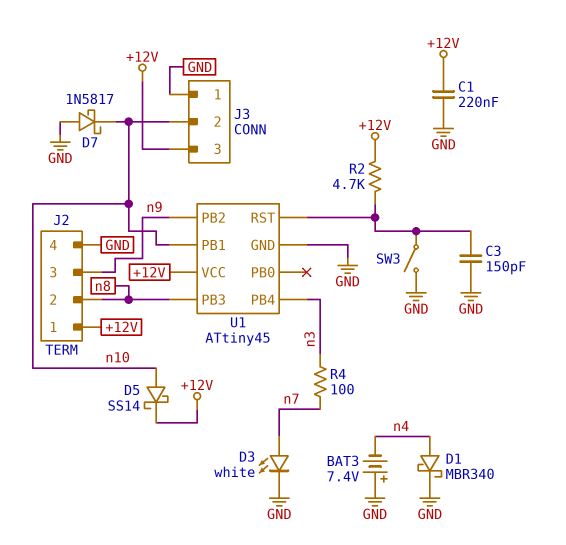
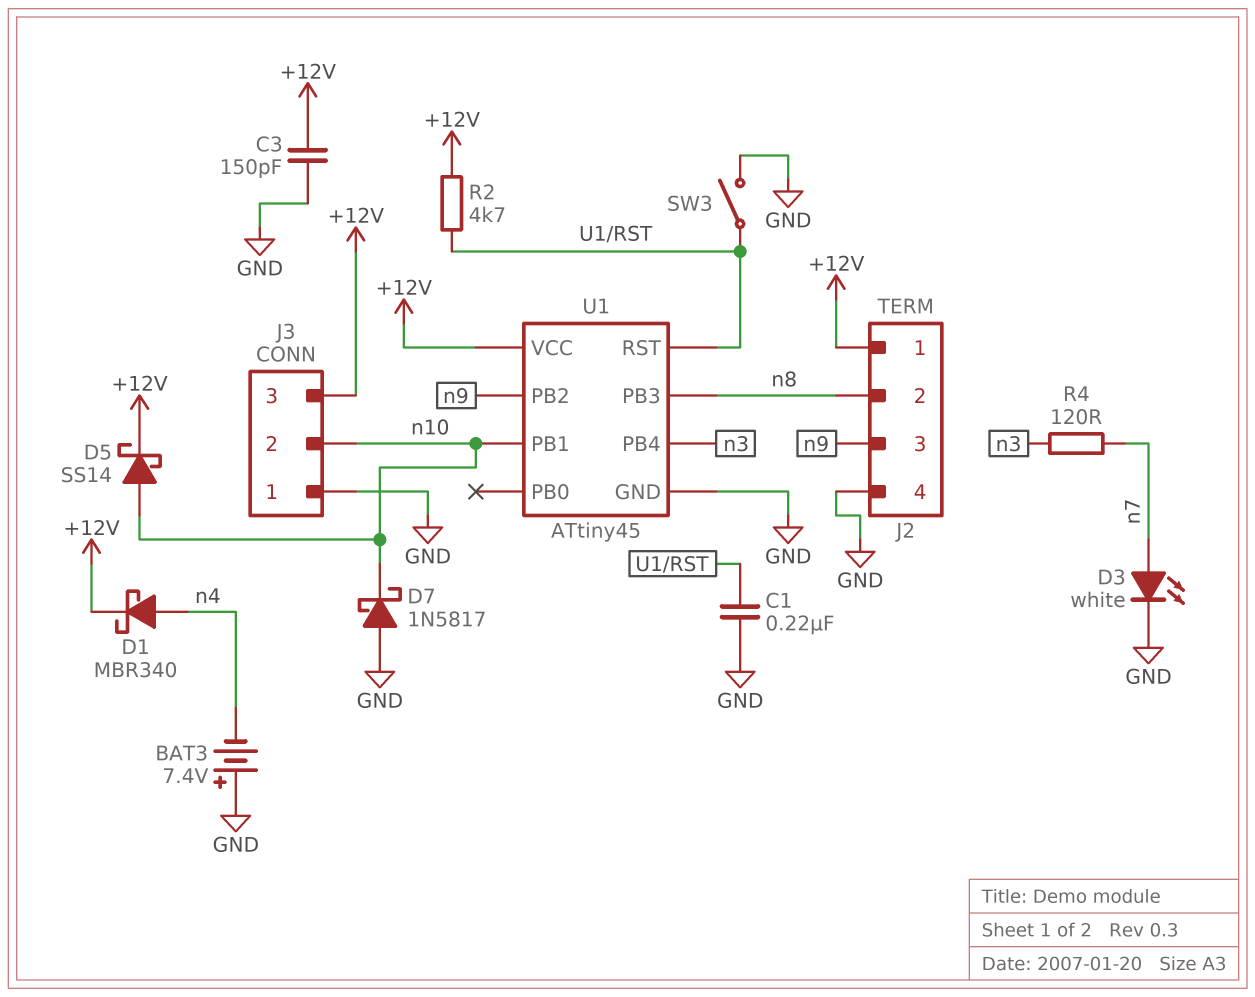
C1: 220nF (+12V, GND) -> 220nF (GND, U1/RST)
C3: 150pF (GND, U1/RST) -> 150pF (+12V, GND)
D1: schottky MBR340 (A n4, K GND) -> schottky MBR340 (A n4, K +12V)
R4: 100 (n3, n7) -> 120 (n3, n7)

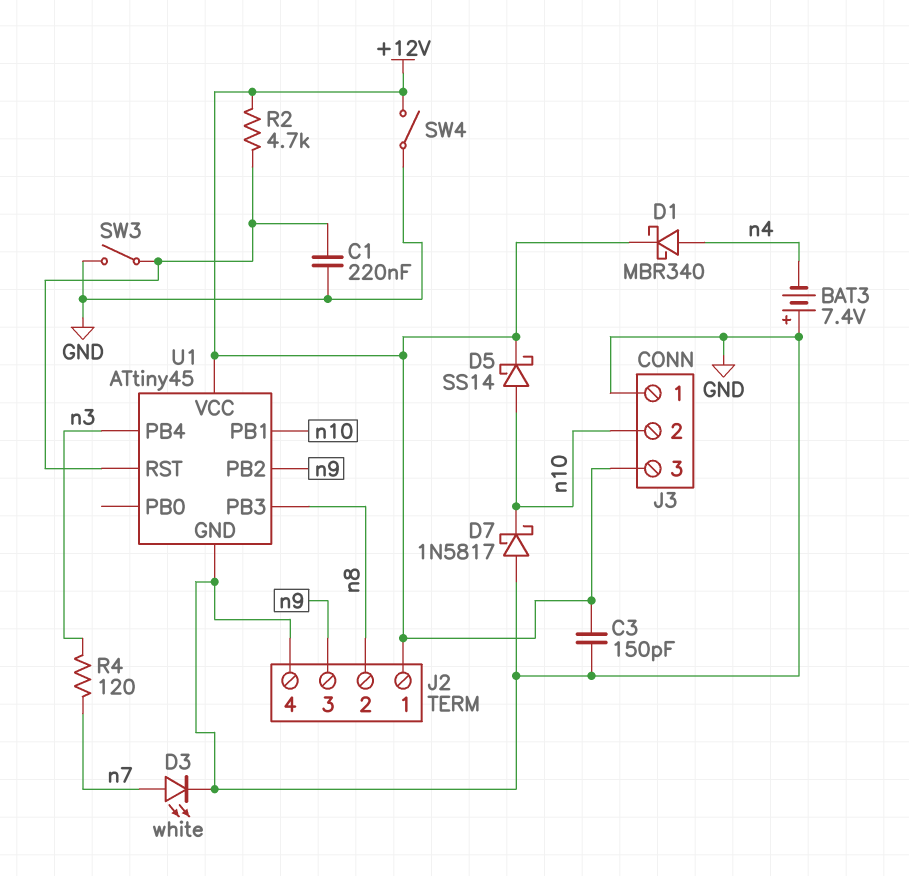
SW4: none -> switch (+12V, GND)

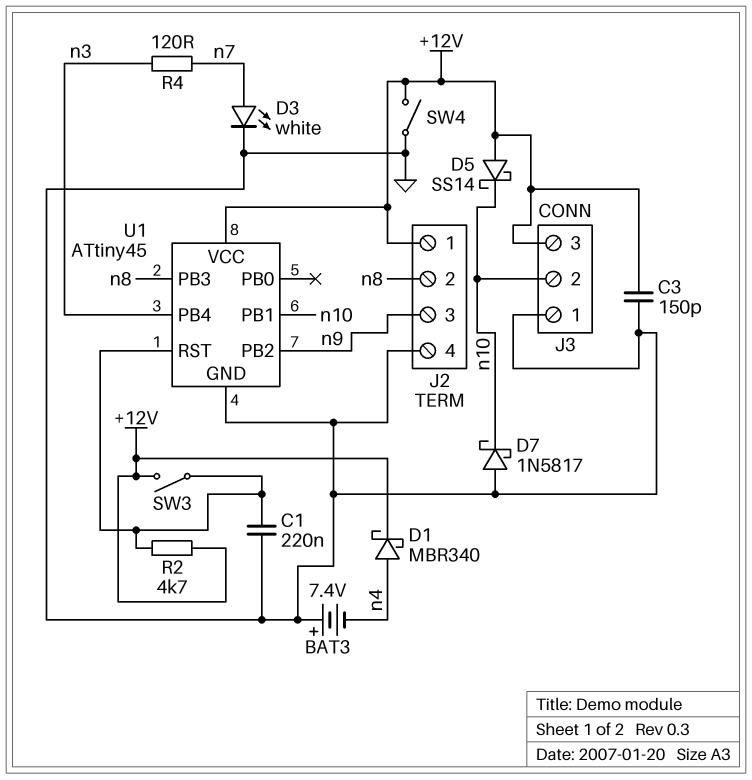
D5: schottky SS14 (A n10, K +12V) -> schottky SS14 (A +12V, K n10)
SW3: switch (GND, U1/RST) -> switch (+12V, U1/RST)

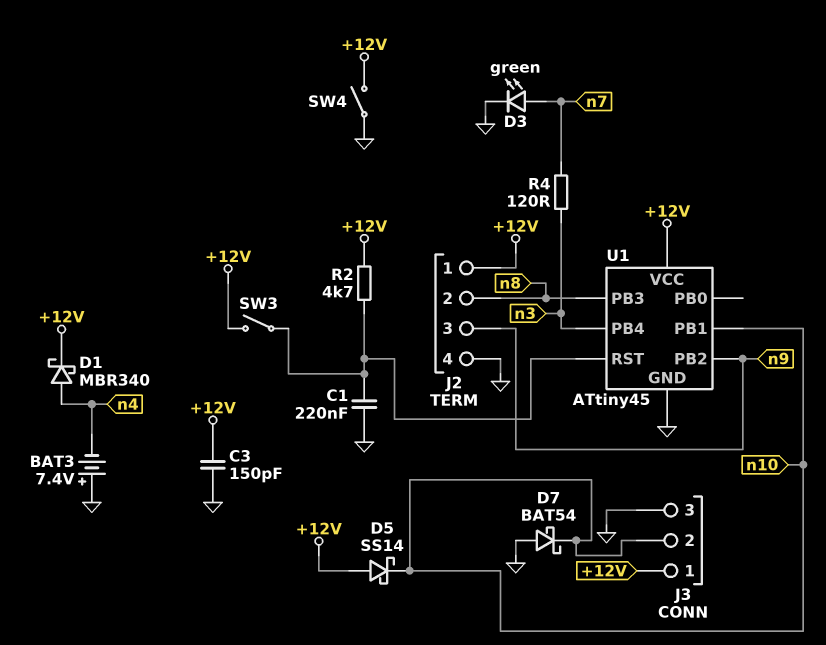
D3: LED white (A n7, K GND) -> LED green (A n7, K GND)
D7: schottky 1N5817 (A GND, K n10) -> schottky BAT54 (A GND, K n10)
J3 pin 1: GND -> +12V
J3 pin 3: +12V -> GND

